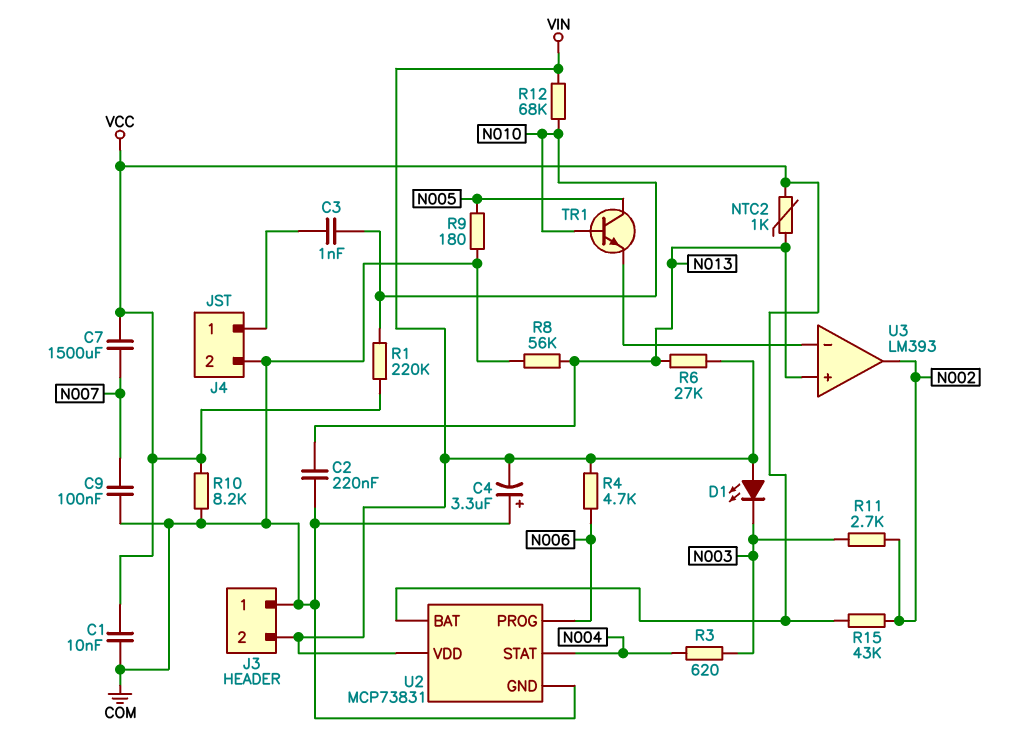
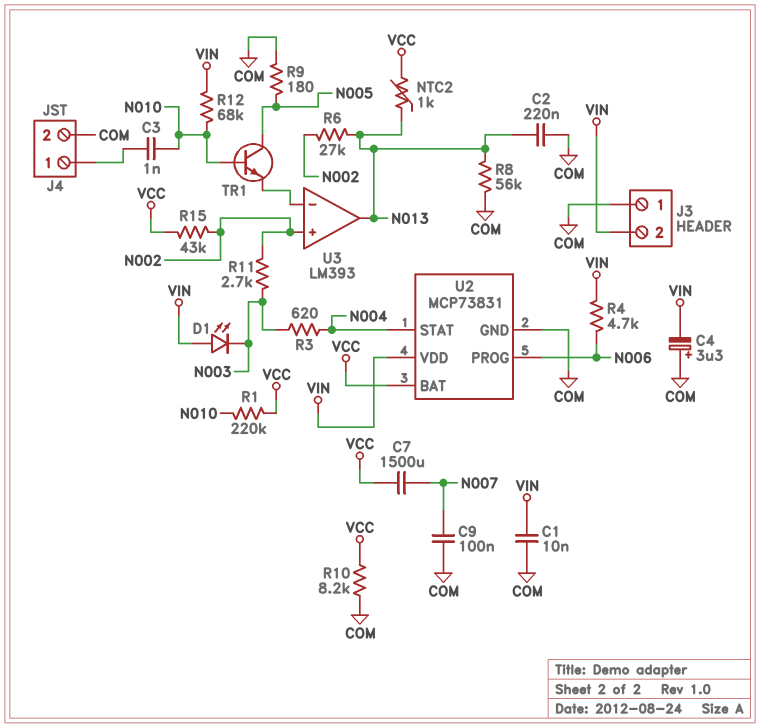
C1: 10nF (COM, VCC) -> 10nF (COM, VIN)
R6: 27k (N013, VIN) -> 27k (N002, N013)
U3 pin in+: N013 -> N002
U3 pin out: N002 -> N013

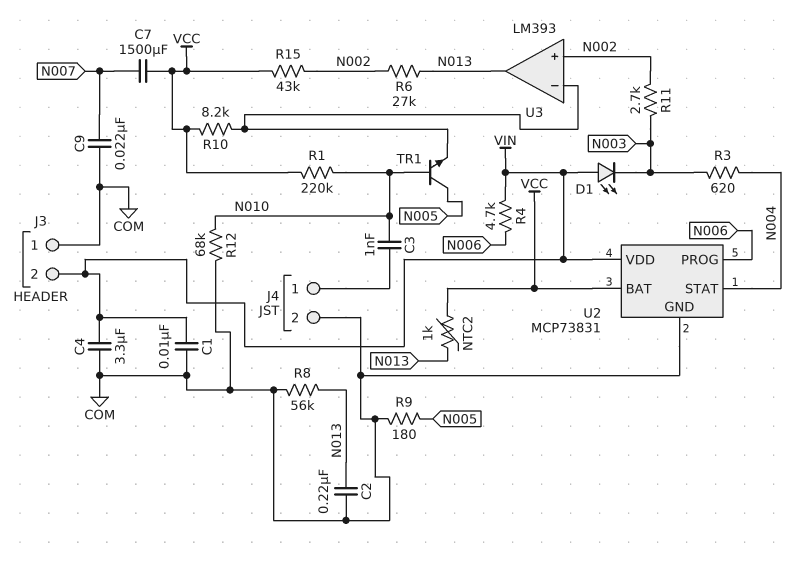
C4: 3.3uF (plus COM, minus VIN) -> 3.3uF (COM, VIN)
C9: 100nF (COM, N007) -> 22nF (COM, N007)
R10: 8.2k (COM, VCC) -> 8.2k (U3/in-, VCC)
R12: 68k (N010, VIN) -> 68k (COM, N010)

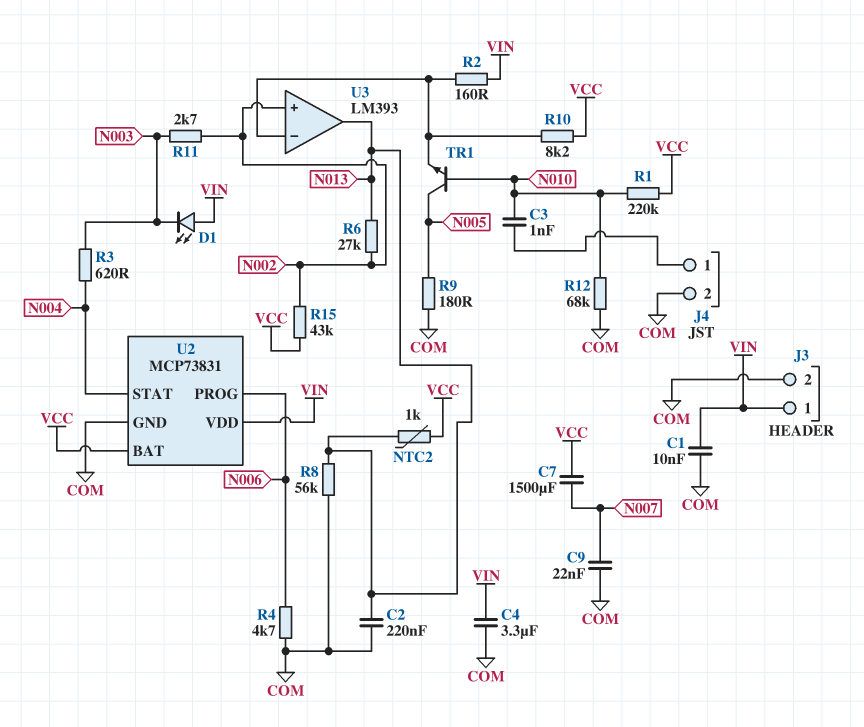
J3 pin 1: COM -> VIN
J3 pin 2: VIN -> COM
R2: none -> 160 (U3/in-, VIN)
R4: 4.7k (N006, VIN) -> 4.7k (COM, N006)

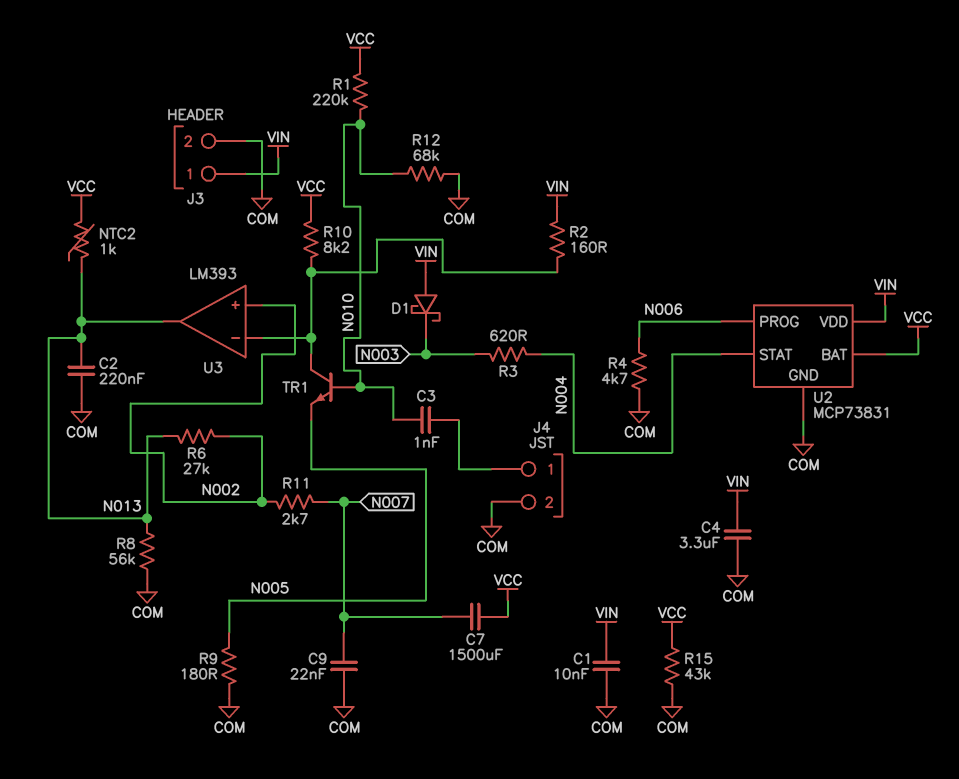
D1: LED (A VIN, K N003) -> schottky (A VIN, K N003)
R11: 2.7k (N002, N003) -> 2.7k (N002, N007)
R15: 43k (N002, VCC) -> 43k (COM, VCC)
TR1: NPN (B N010, C N005, E U3/in-) -> NPN (B N010, C U3/in-, E N005)

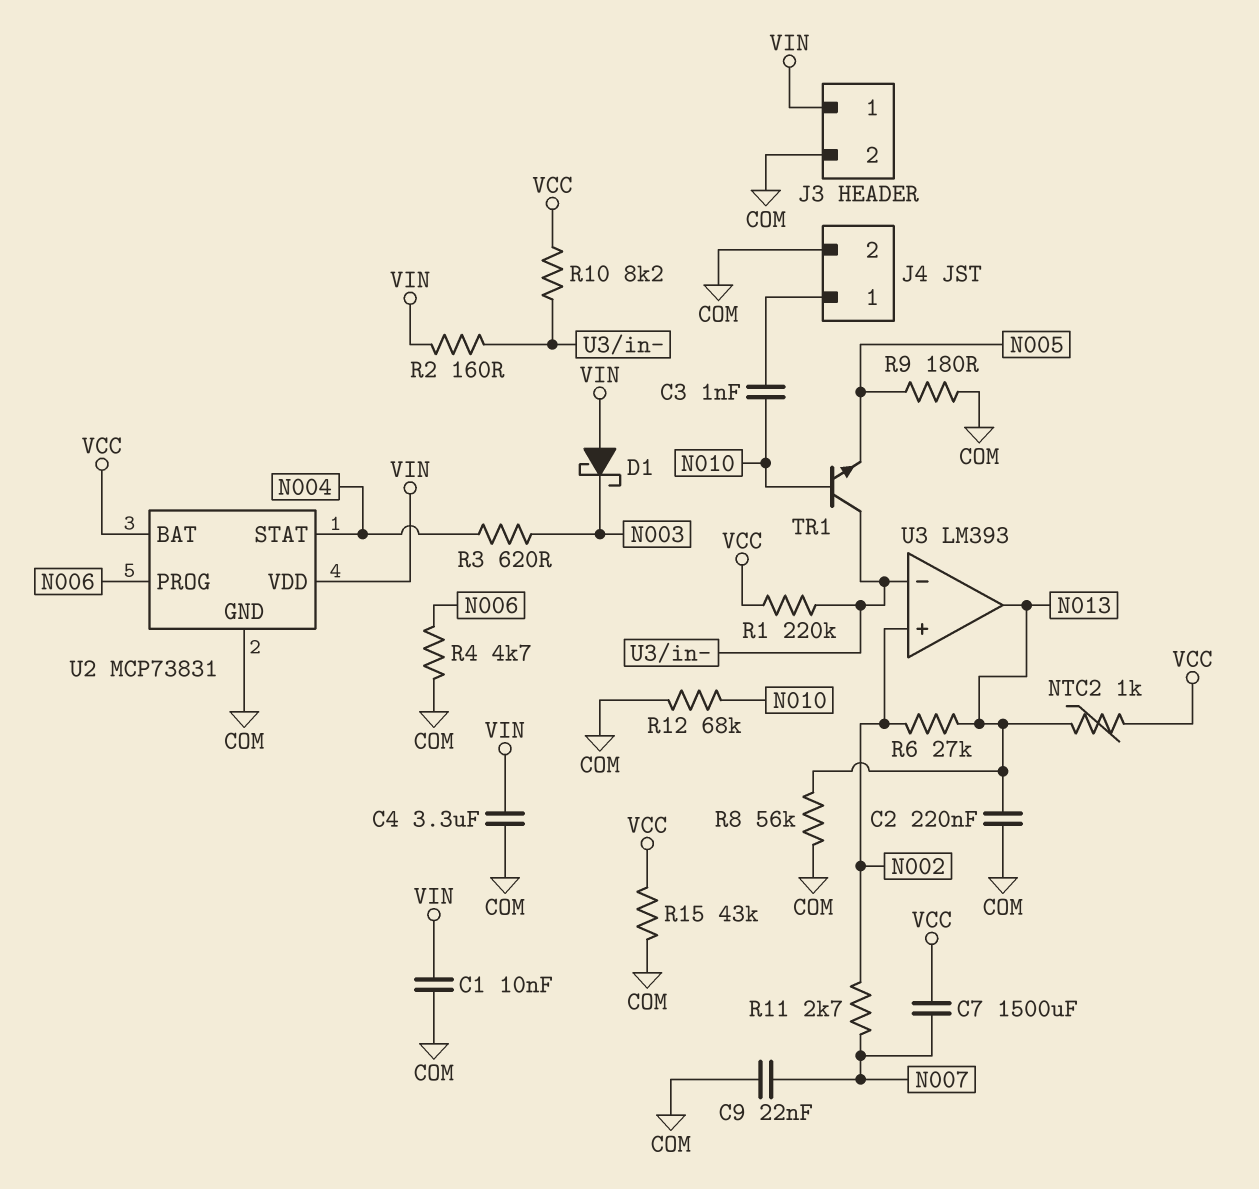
R1: 220k (N010, VCC) -> 220k (U3/in-, VCC)

